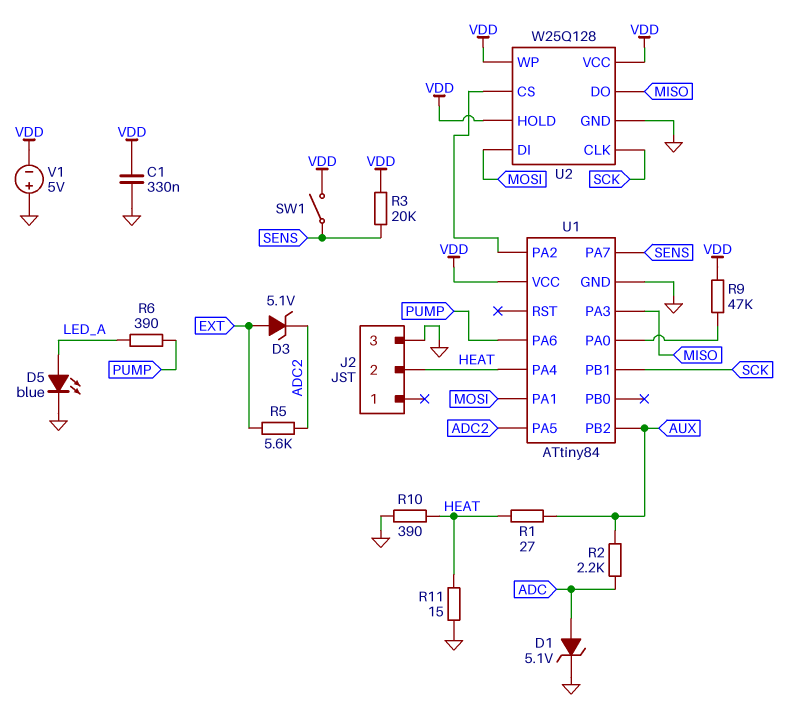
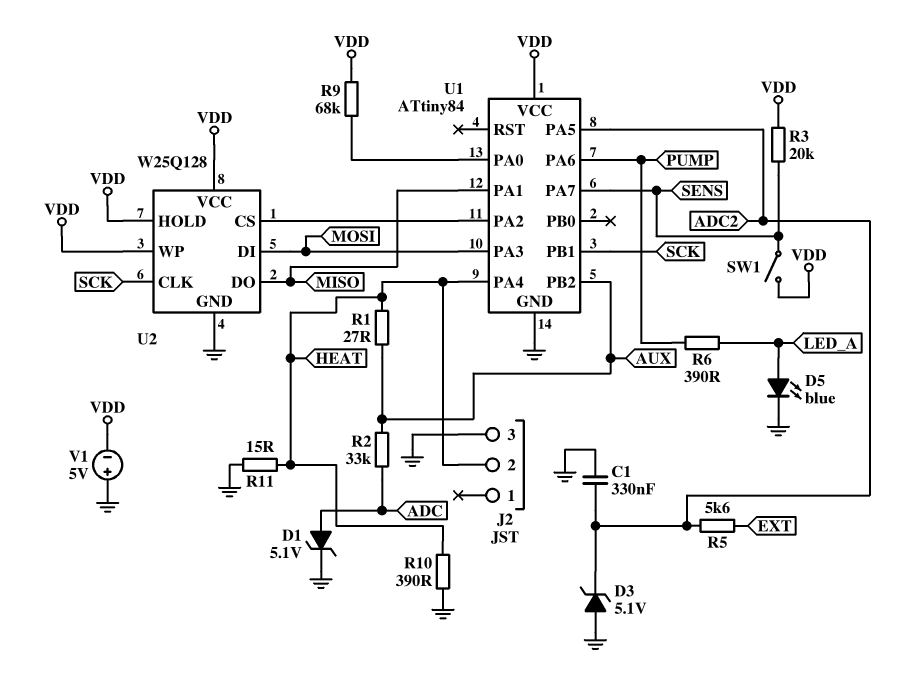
C1: 330nF (GND, VDD) -> 330nF (ADC2, GND)
D3: zener 5.1V (A EXT, K ADC2) -> zener 5.1V (A GND, K ADC2)
R2: 2.2k (ADC, AUX) -> 33k (ADC, AUX)
R9: 47k (U1/PA0, VDD) -> 68k (U1/PA0, VDD)
U1 pin PA1: MOSI -> MISO
U1 pin PA3: MISO -> MOSI

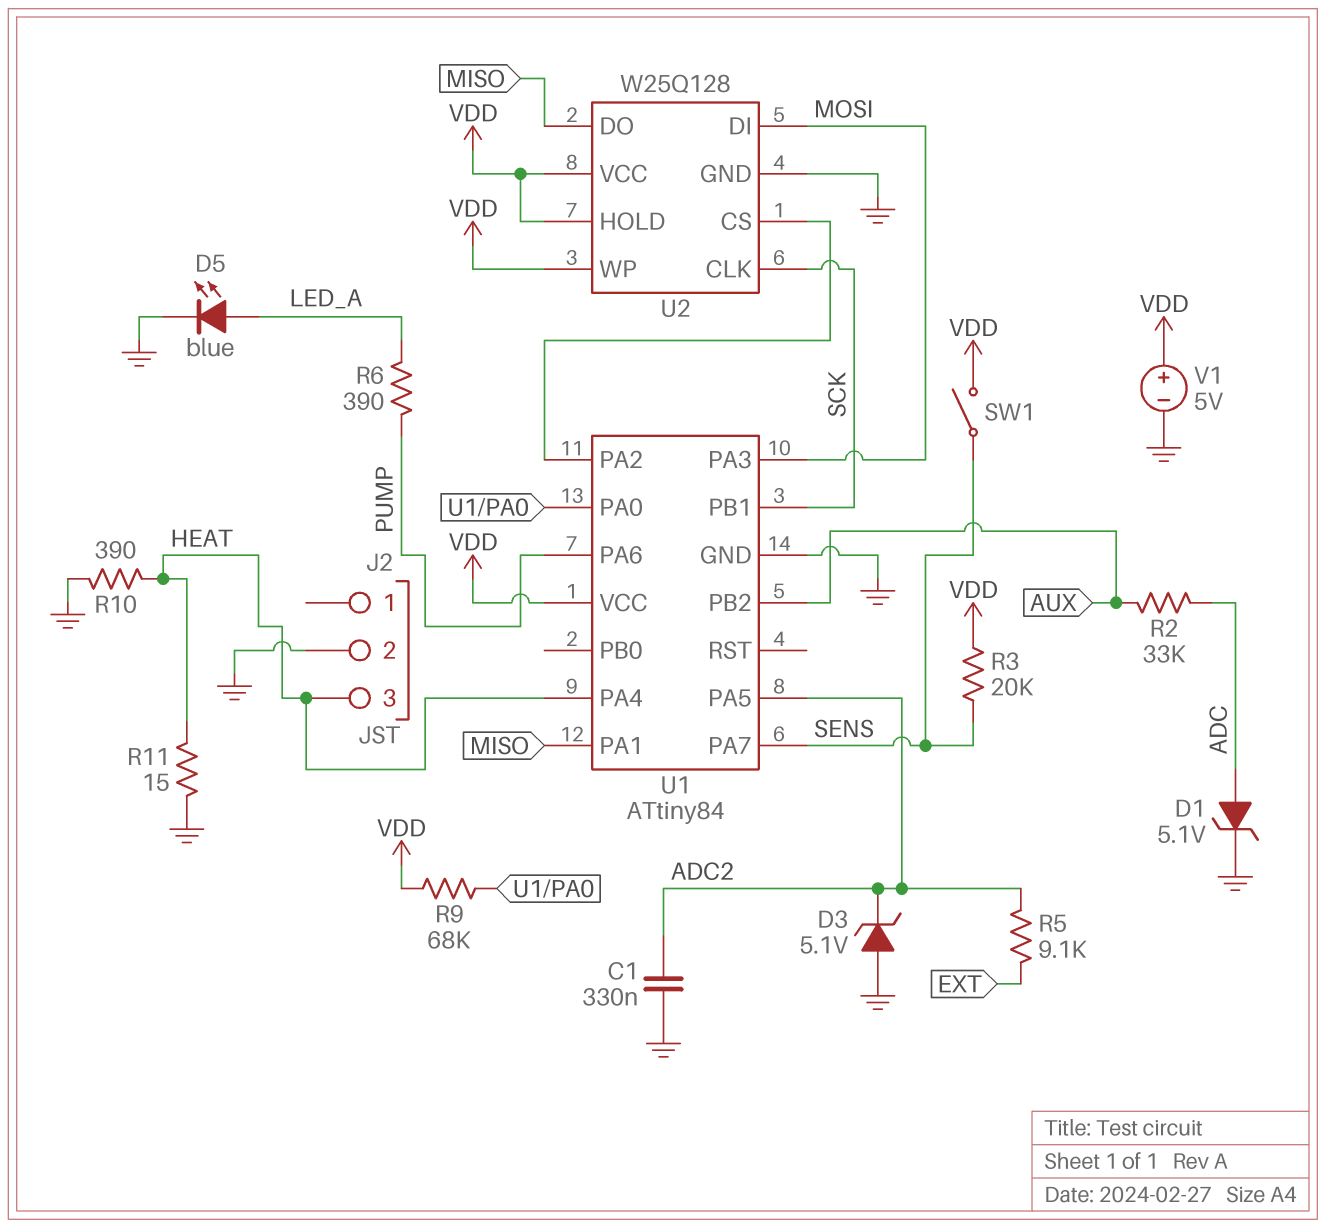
J2 pin 2: HEAT -> GND
J2 pin 3: GND -> HEAT
R1: 27 (AUX, HEAT) -> none
R5: 5.6k (ADC2, EXT) -> 9.1k (ADC2, EXT)
V1: 5V (plus GND, minus VDD) -> 5V (plus VDD, minus GND)

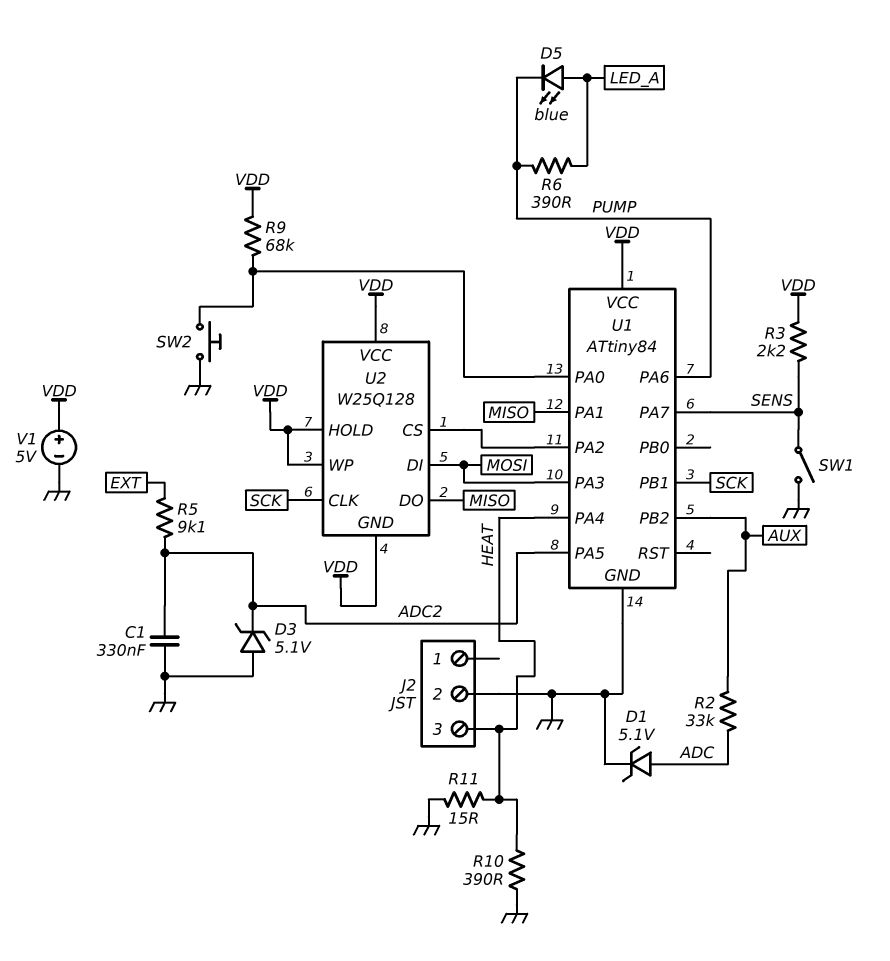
D5: LED blue (A LED_A, K GND) -> LED blue (A LED_A, K PUMP)
R3: 20k (SENS, VDD) -> 2.2k (SENS, VDD)
SW1: switch (SENS, VDD) -> switch (GND, SENS)
SW2: none -> button (GND, U1/PA0)
U2 pin GND: GND -> VDD

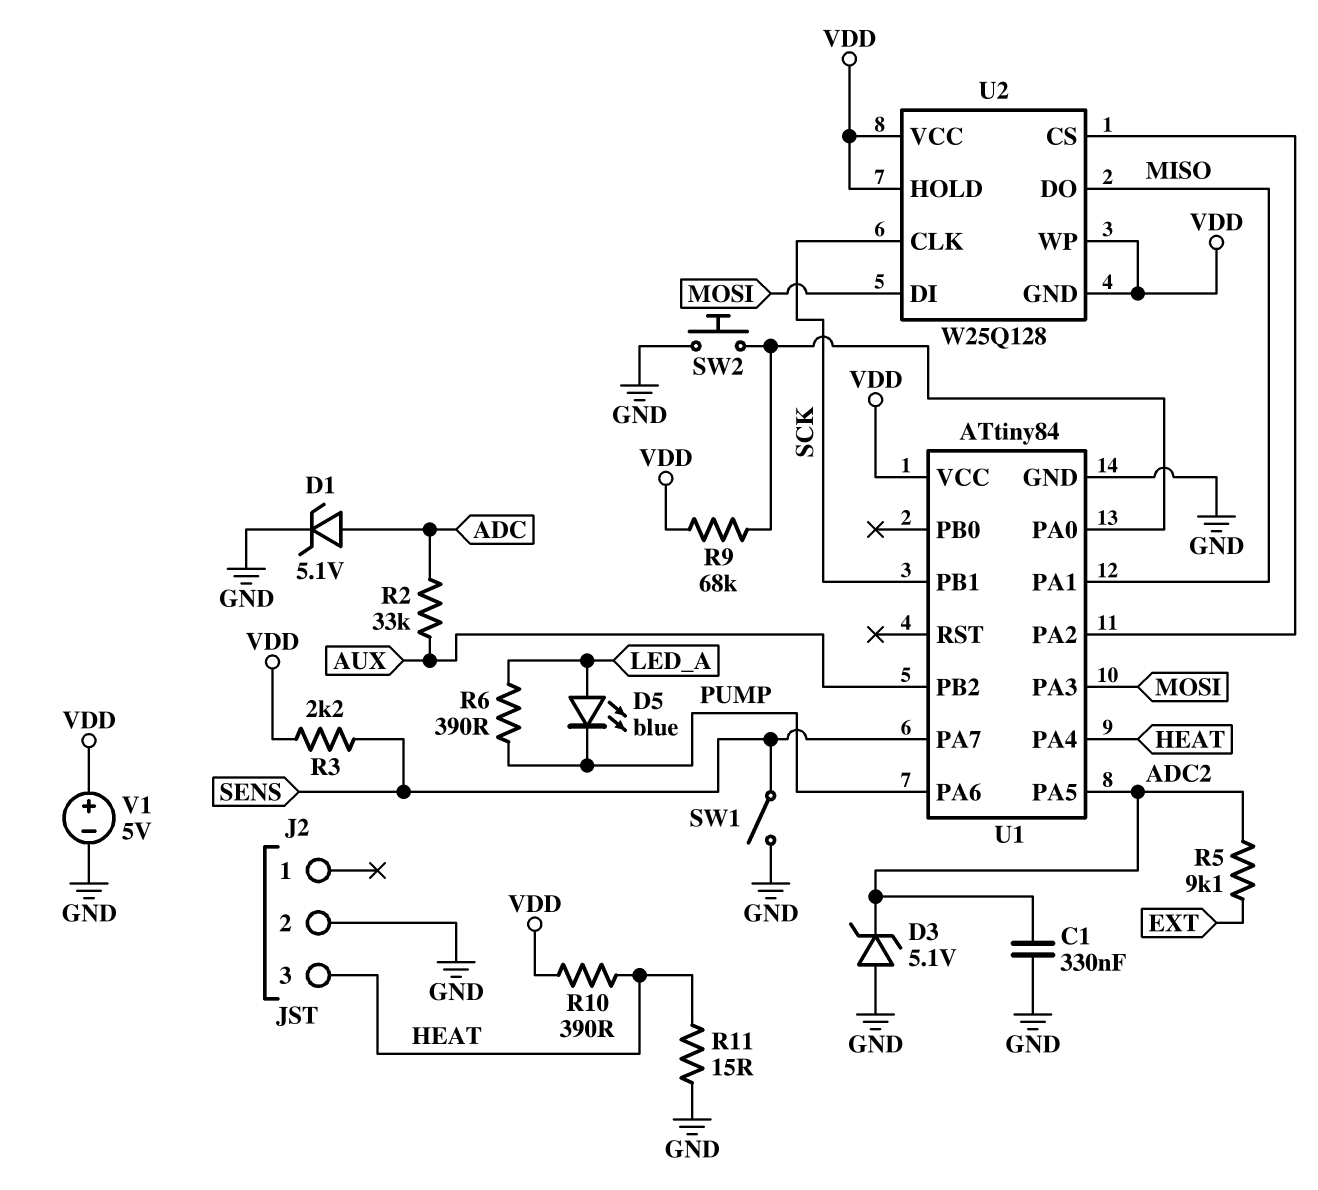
R10: 390 (GND, HEAT) -> 390 (HEAT, VDD)

